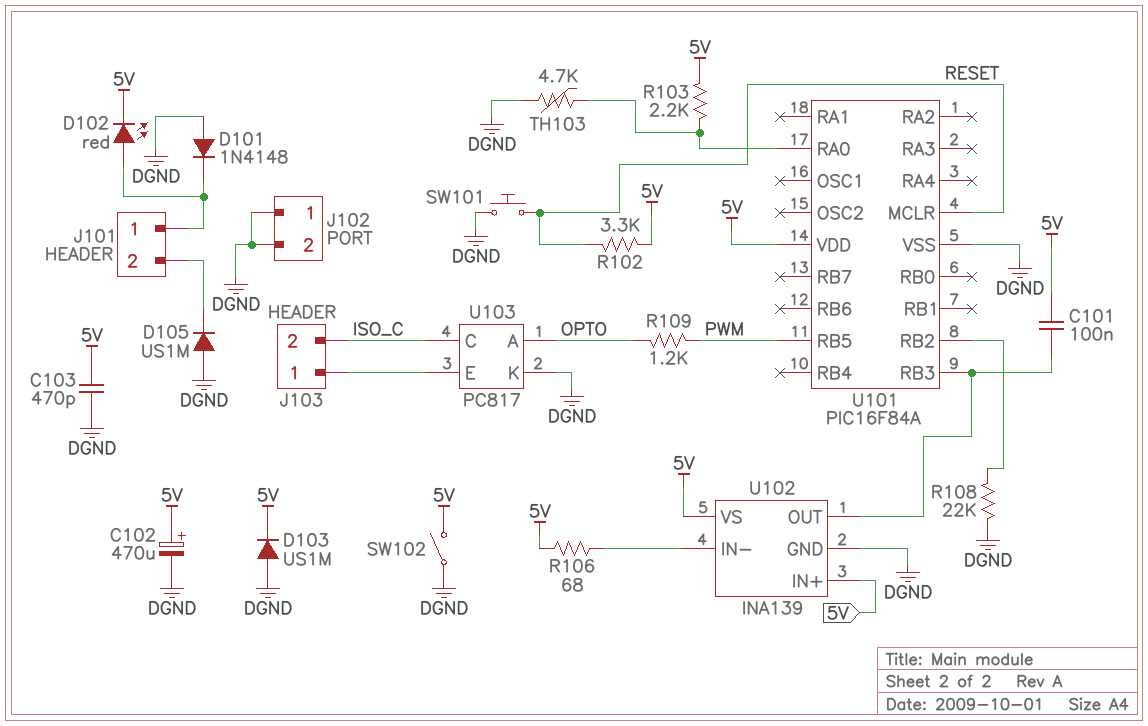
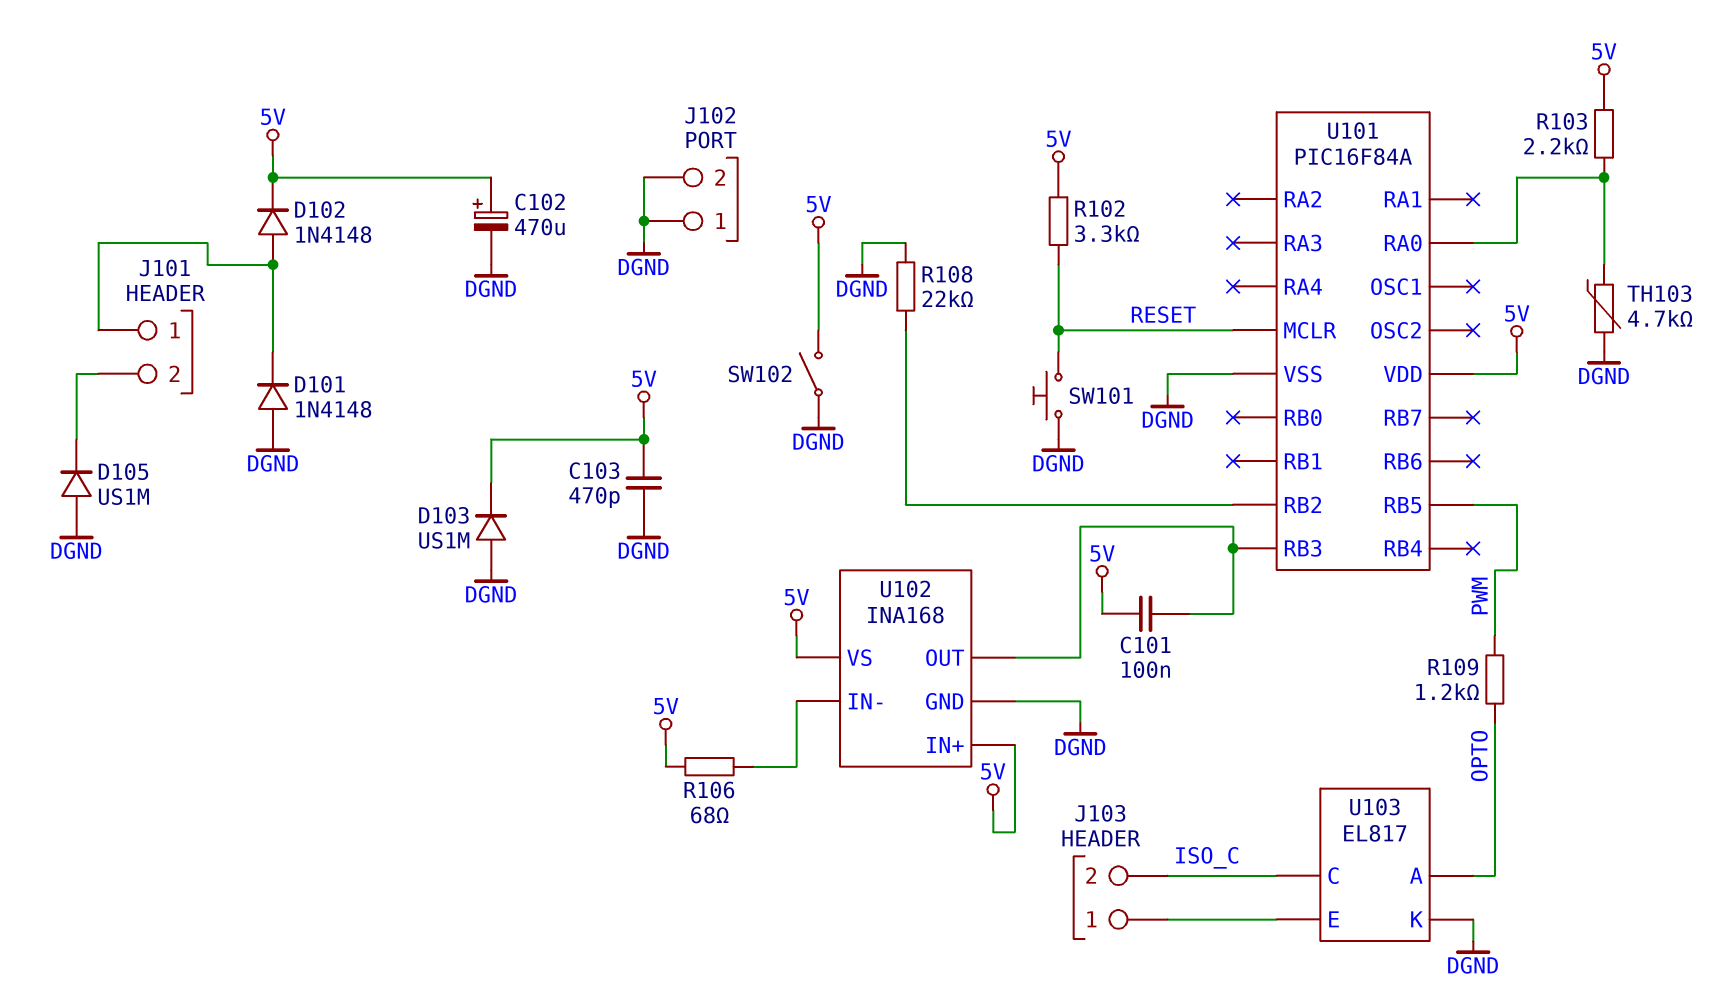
D102: LED red (A J101/1, K 5V) -> diode 1N4148 (A J101/1, K 5V)
U102: INA139 -> INA168
U103: PC817 -> EL817

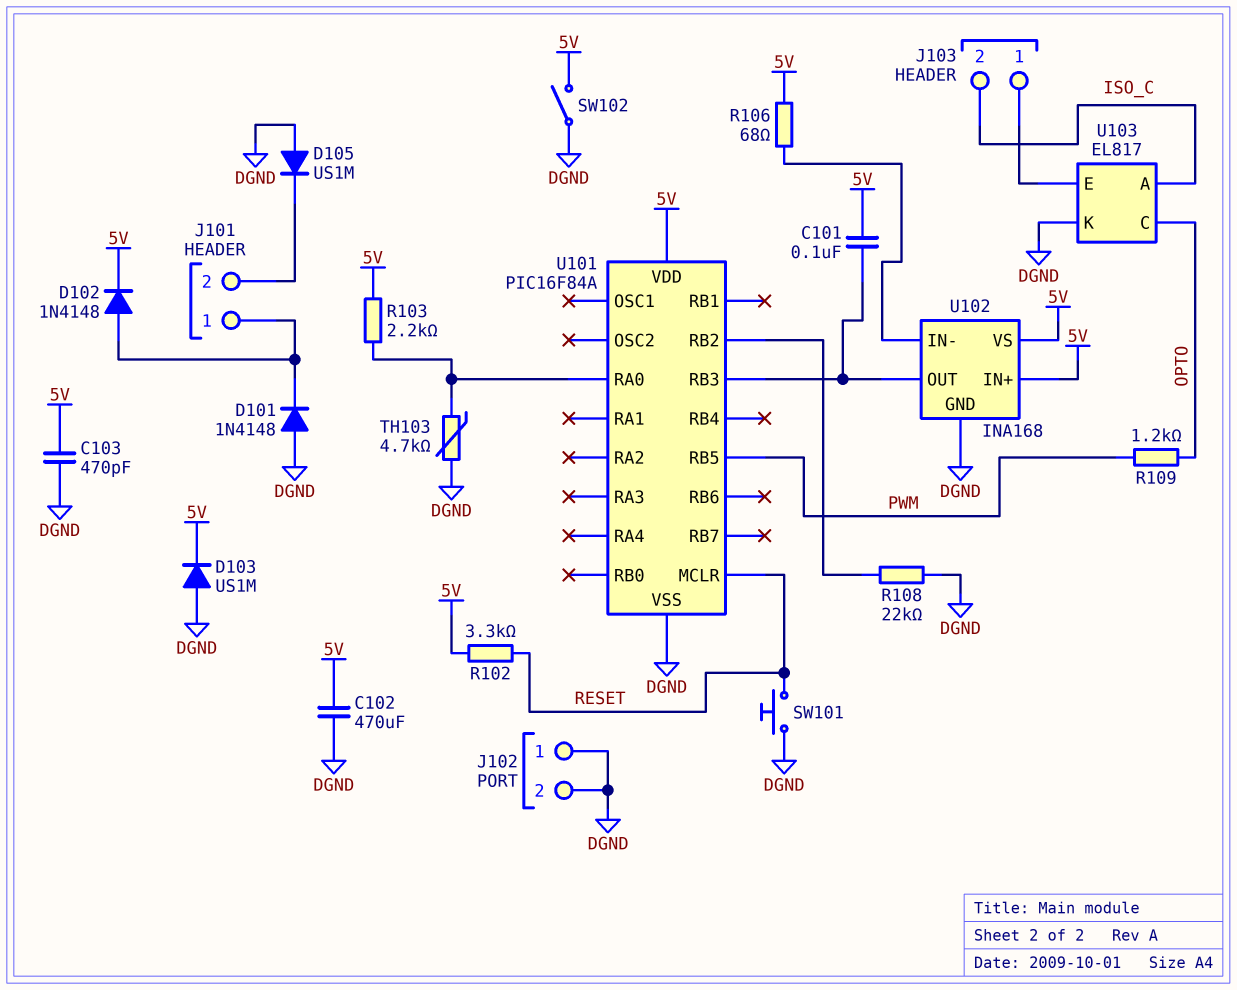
C102: 470uF (plus 5V, minus DGND) -> 470uF (5V, DGND)
U103 pin A: OPTO -> ISO_C
U103 pin C: ISO_C -> OPTO

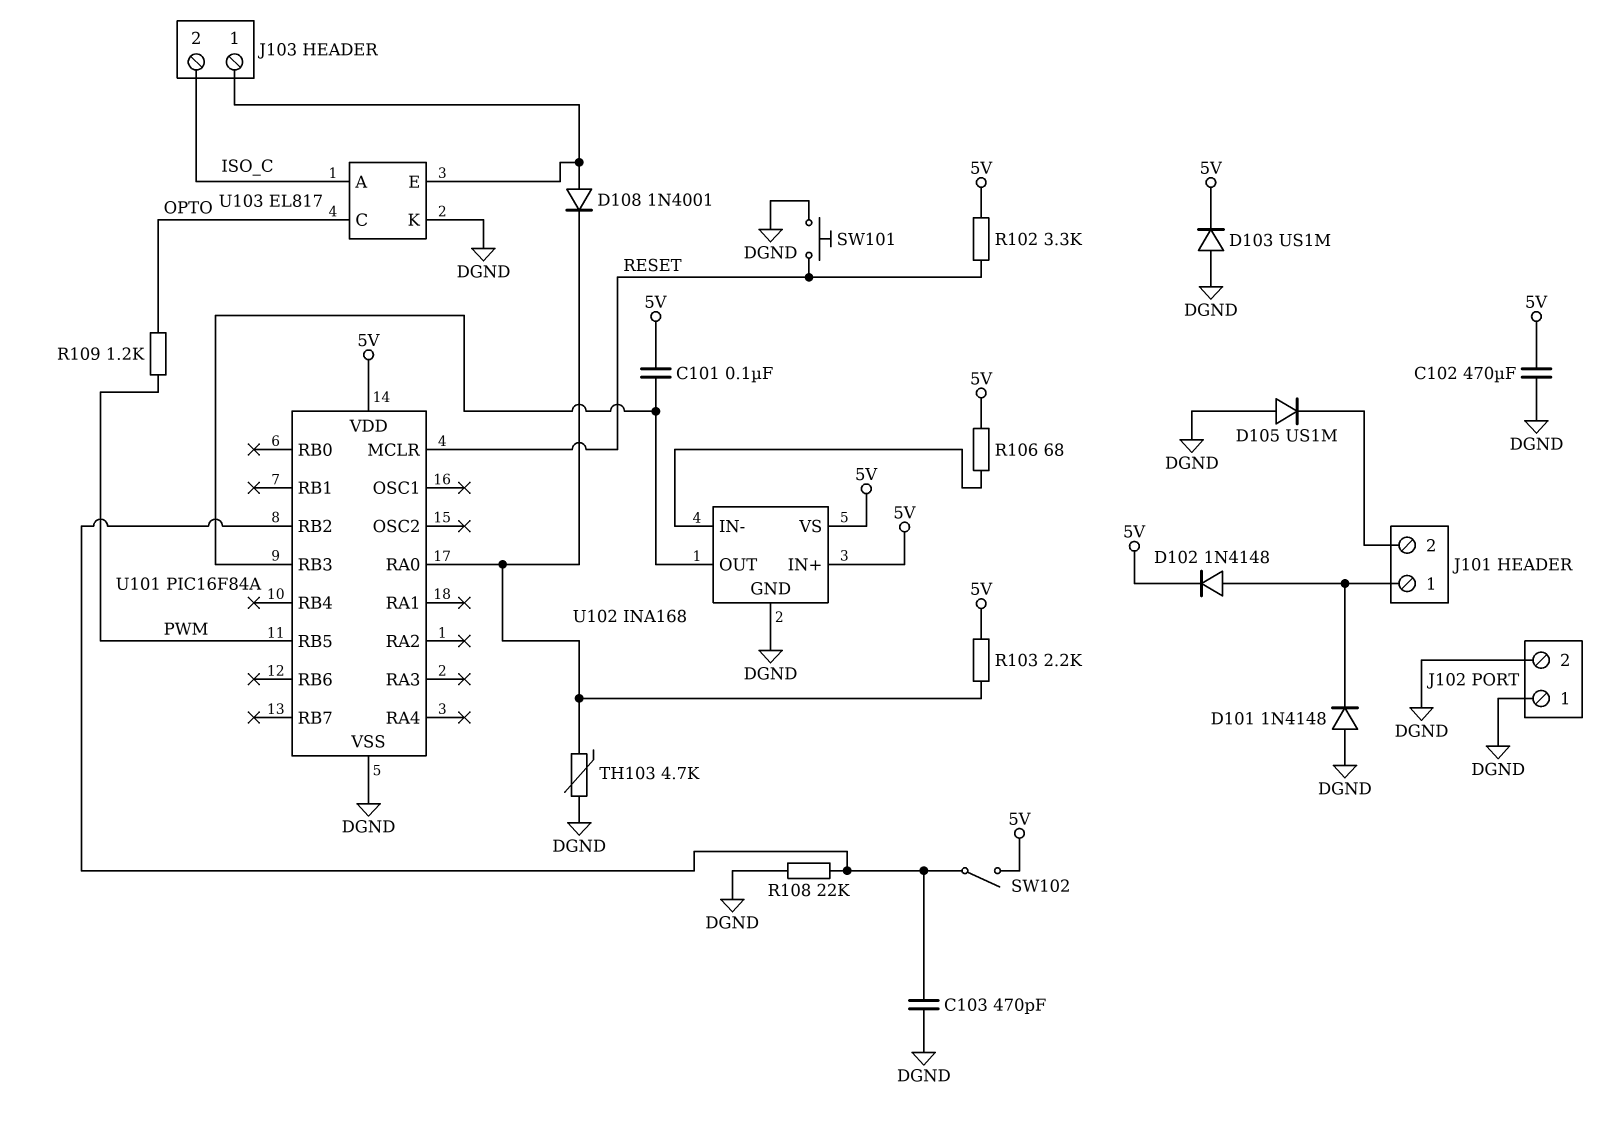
C103: 470pF (5V, DGND) -> 470pF (DGND, U101/RB2)
D108: none -> diode 1N4001 (A J103/1, K U101/RA0)
SW102: switch (5V, DGND) -> switch (5V, U101/RB2)

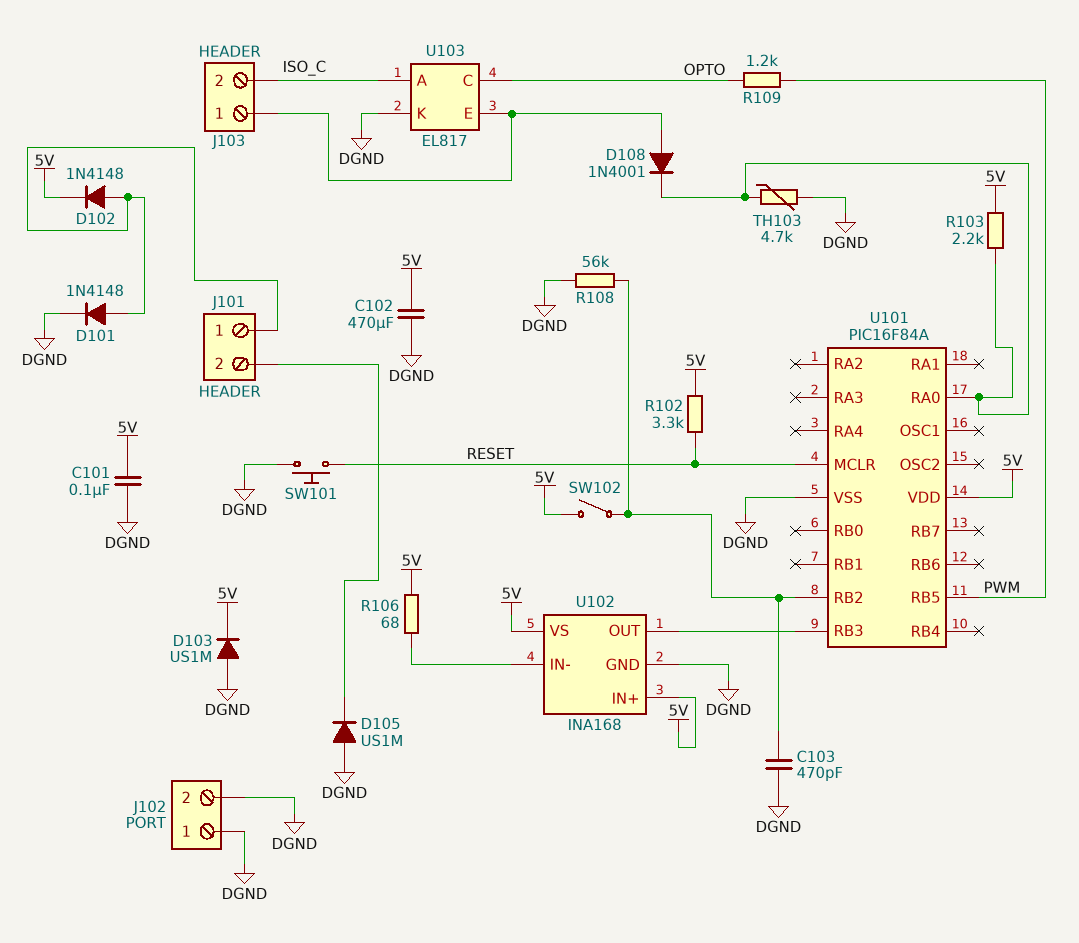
C101: 100nF (5V, U101/RB3) -> 100nF (5V, DGND)
D101: diode 1N4148 (A DGND, K J101/1) -> diode 1N4148 (A J101/1, K DGND)
R108: 22k (DGND, U101/RB2) -> 56k (DGND, U101/RB2)

